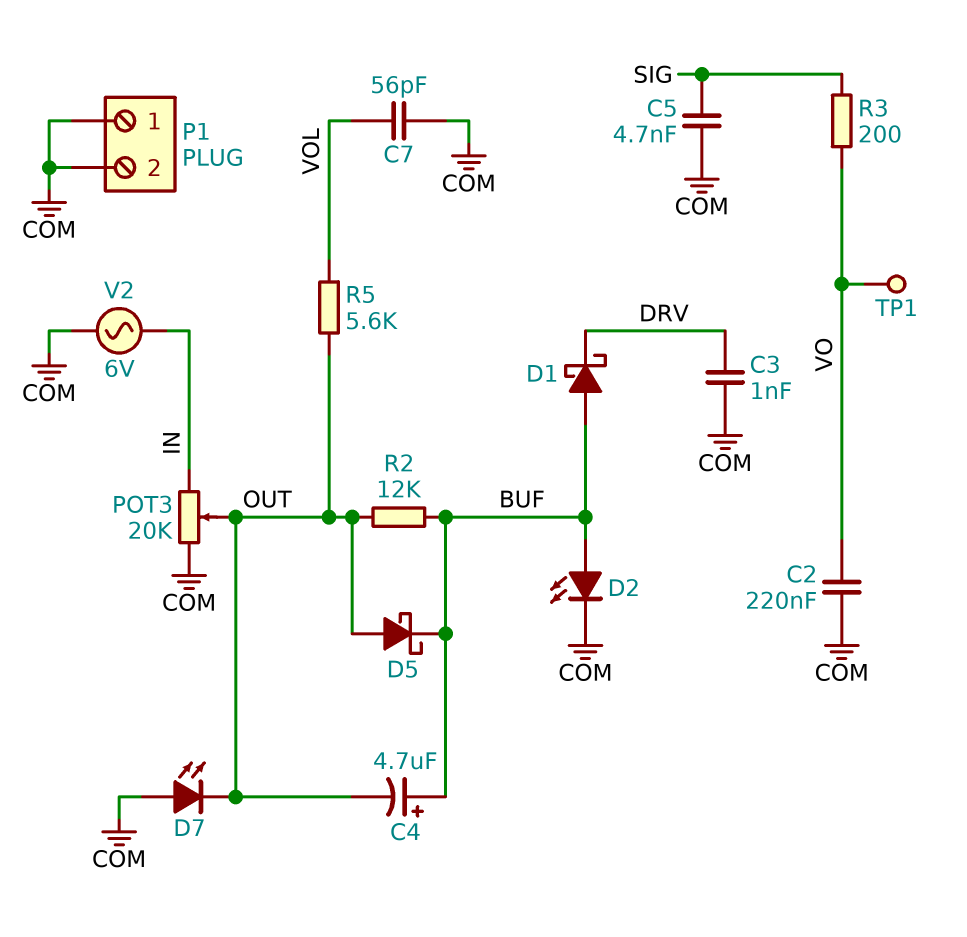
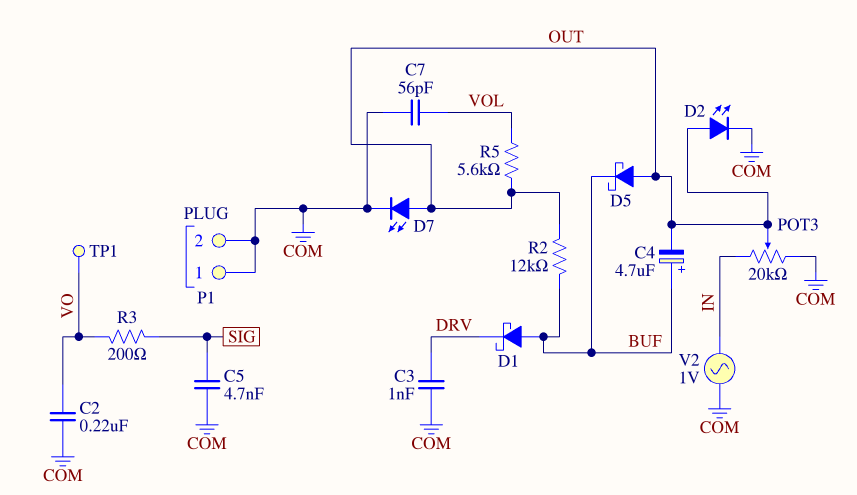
D2: LED (A BUF, K COM) -> LED (A OUT, K COM)
D7: LED (A COM, K OUT) -> LED (A OUT, K COM)
V2: AC 6V (COM, IN) -> AC 1V (COM, IN)

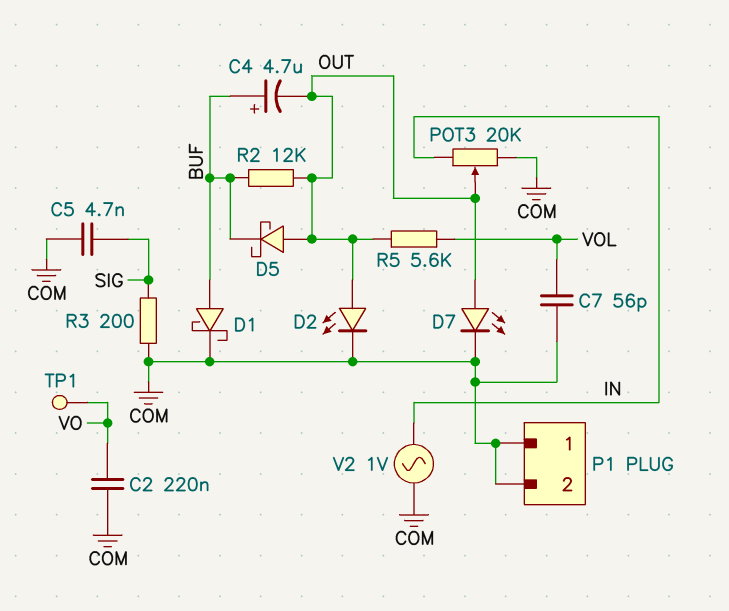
C3: 1nF (COM, DRV) -> none
D1: schottky (A BUF, K DRV) -> schottky (A BUF, K COM)
R3: 200 (SIG, VO) -> 200 (COM, SIG)

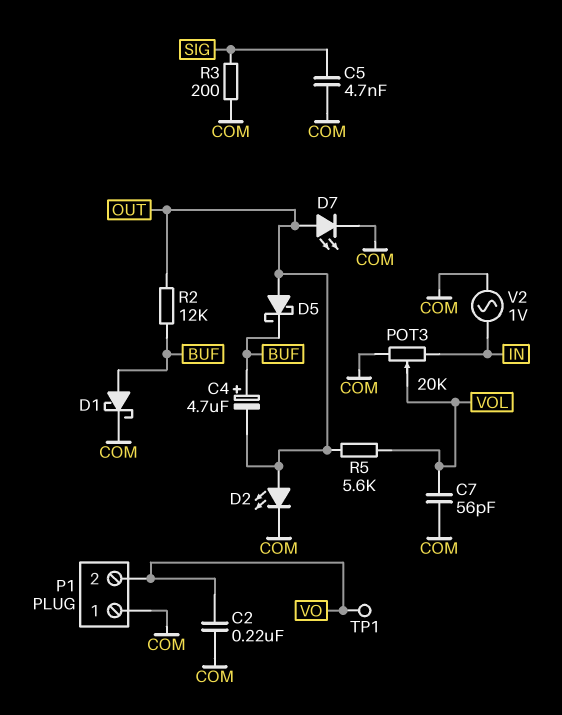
P1 pin 2: COM -> VO
POT3: 20k (COM, IN, wiper OUT) -> 20k (COM, IN, wiper VOL)

